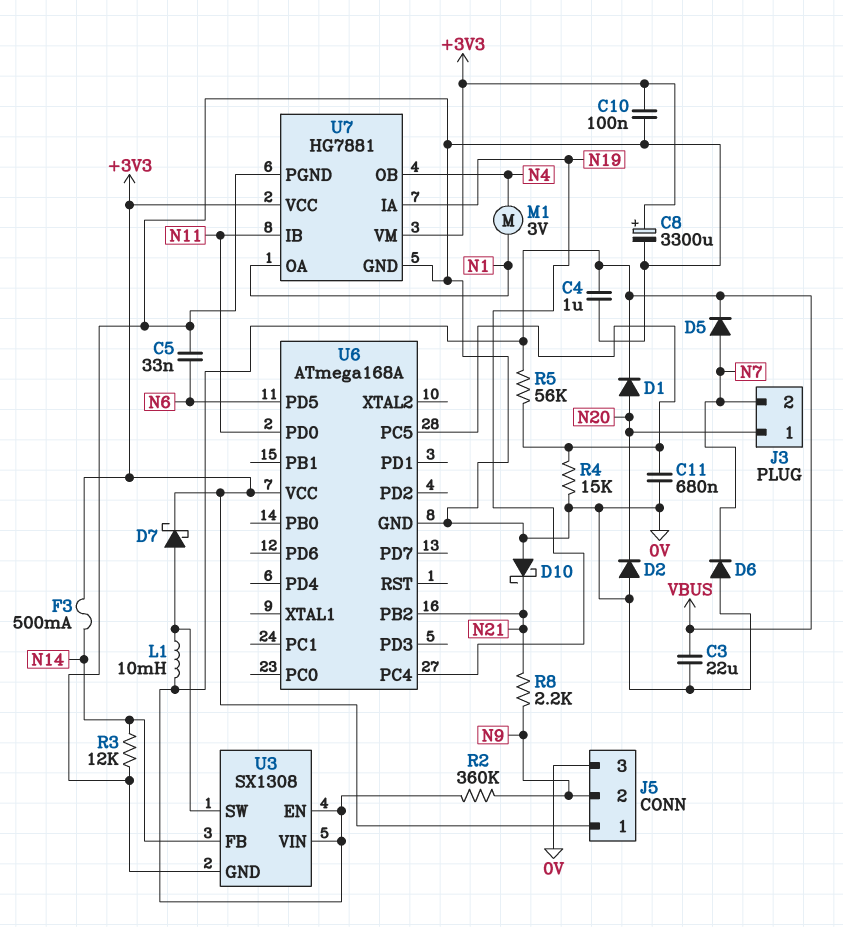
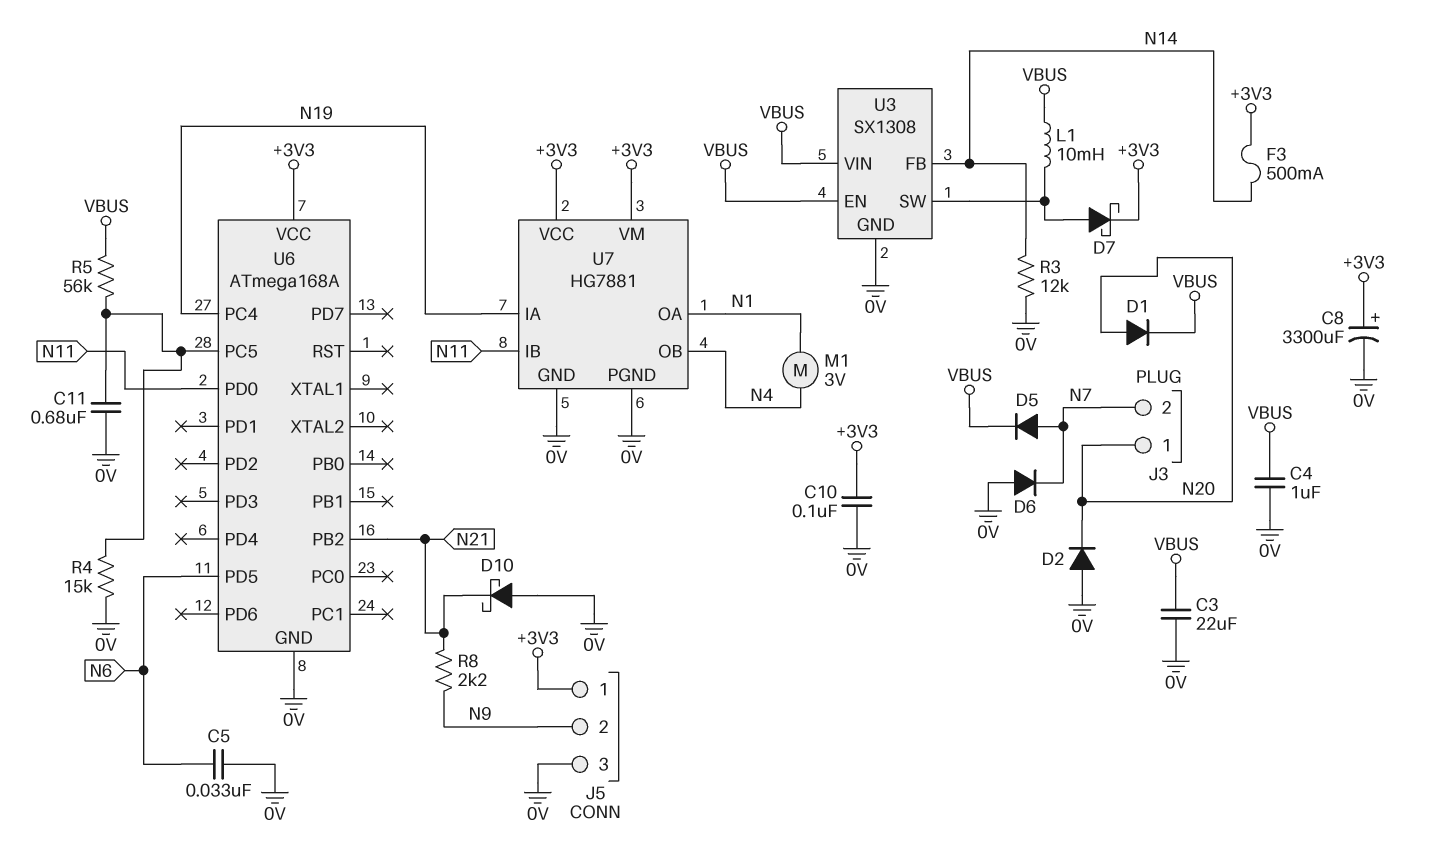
R2: 360k (N9, VBUS) -> none

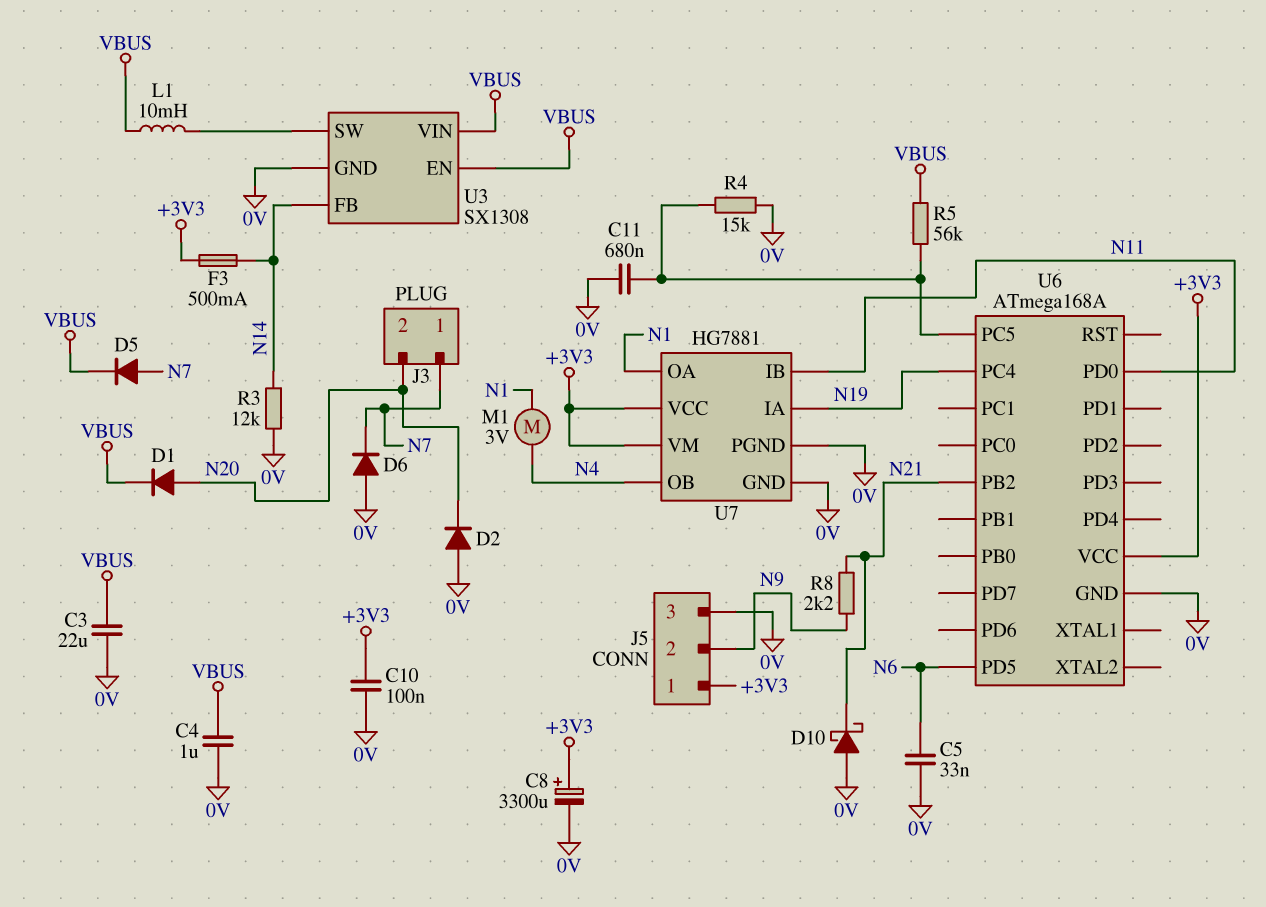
D7: schottky (A U3/SW, K +3V3) -> none
J3 pin 1: N20 -> N7
J3 pin 2: N7 -> N20

